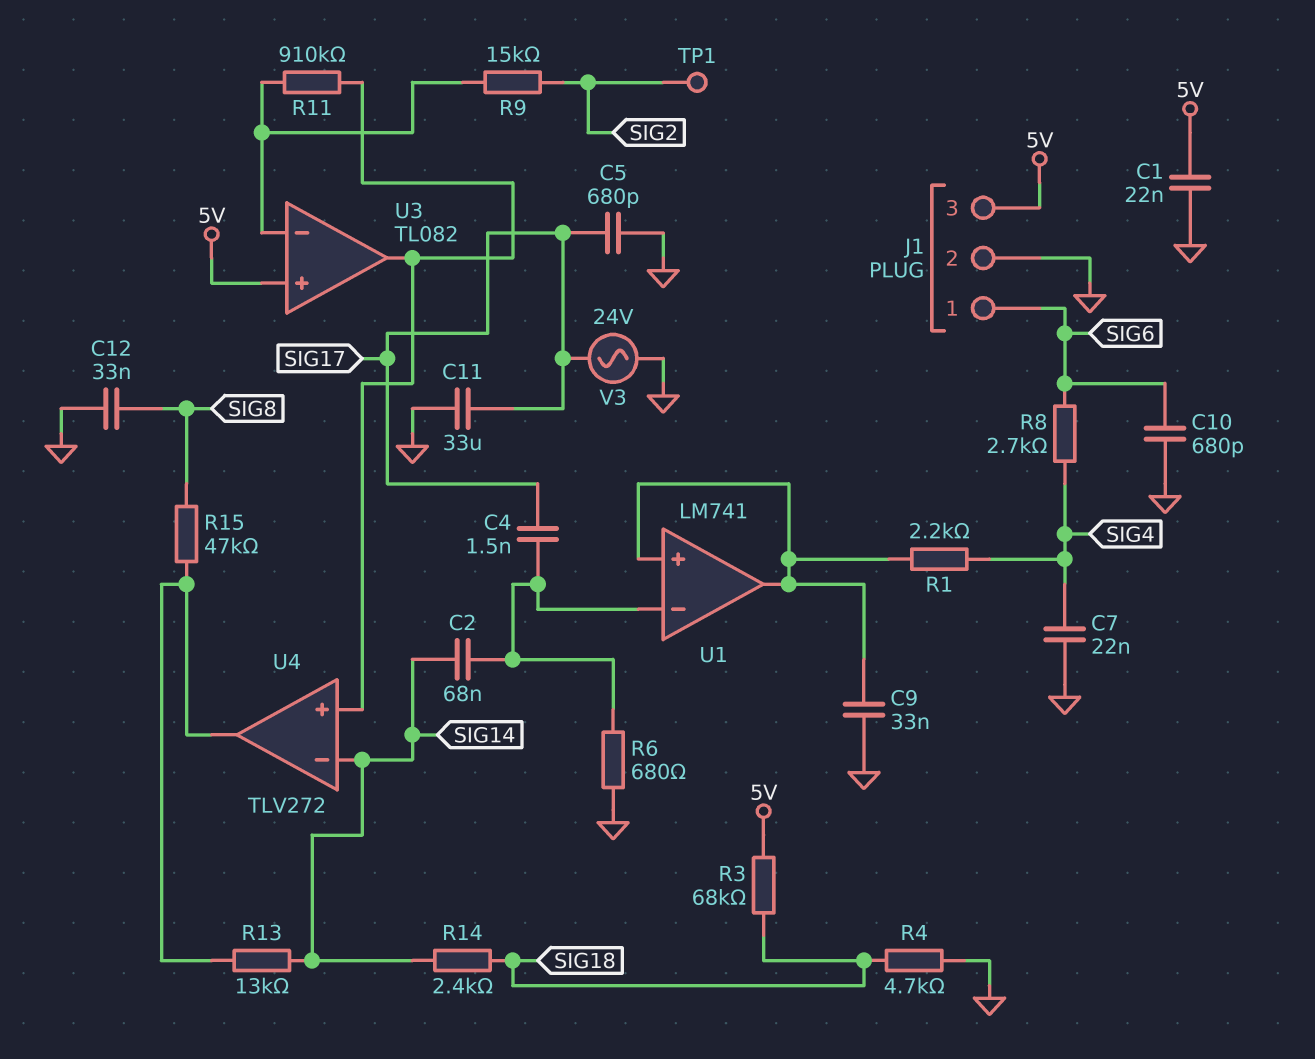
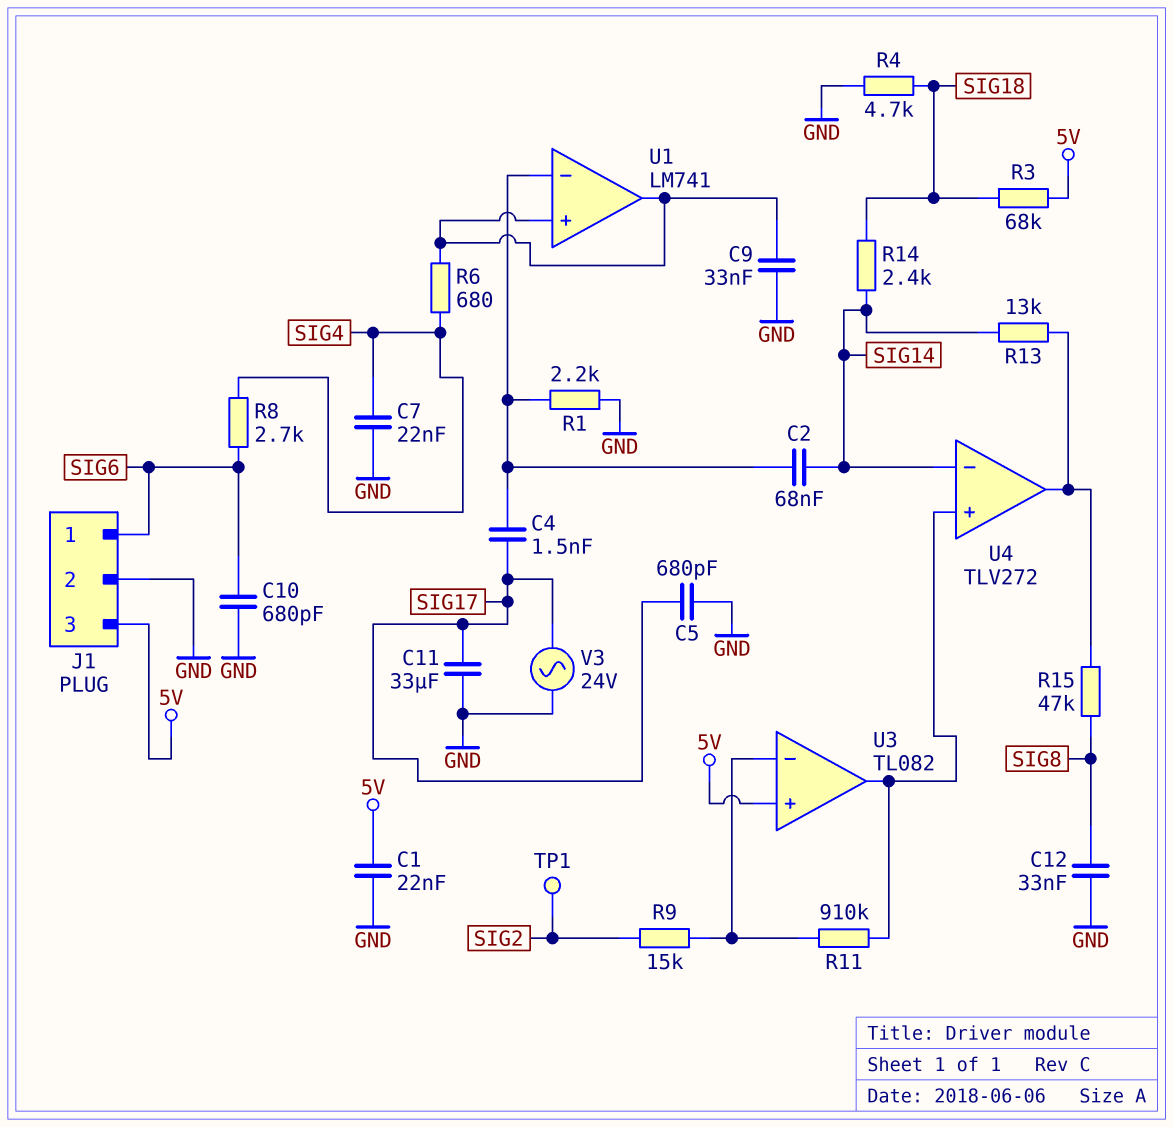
R1: 2.2k (SIG4, U1/in+) -> 2.2k (GND, U1/in-)
R6: 680 (GND, U1/in-) -> 680 (SIG4, U1/in+)

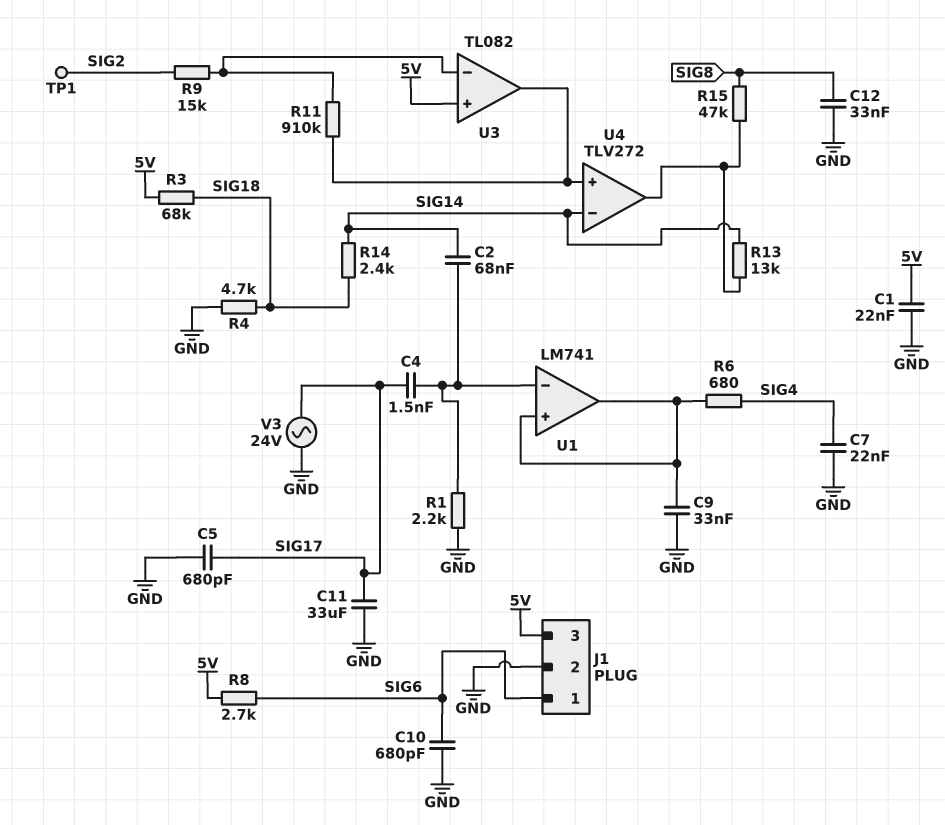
R8: 2.7k (SIG4, SIG6) -> 2.7k (5V, SIG6)

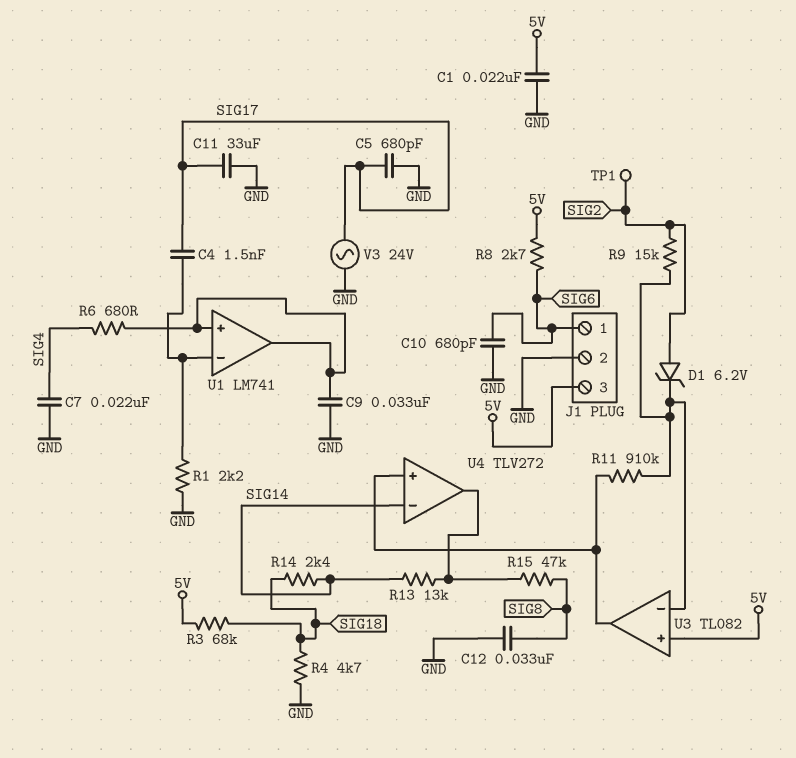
C2: 68nF (SIG14, U1/in-) -> none
D1: none -> zener 6.2V (A SIG2, K U3/in-)

